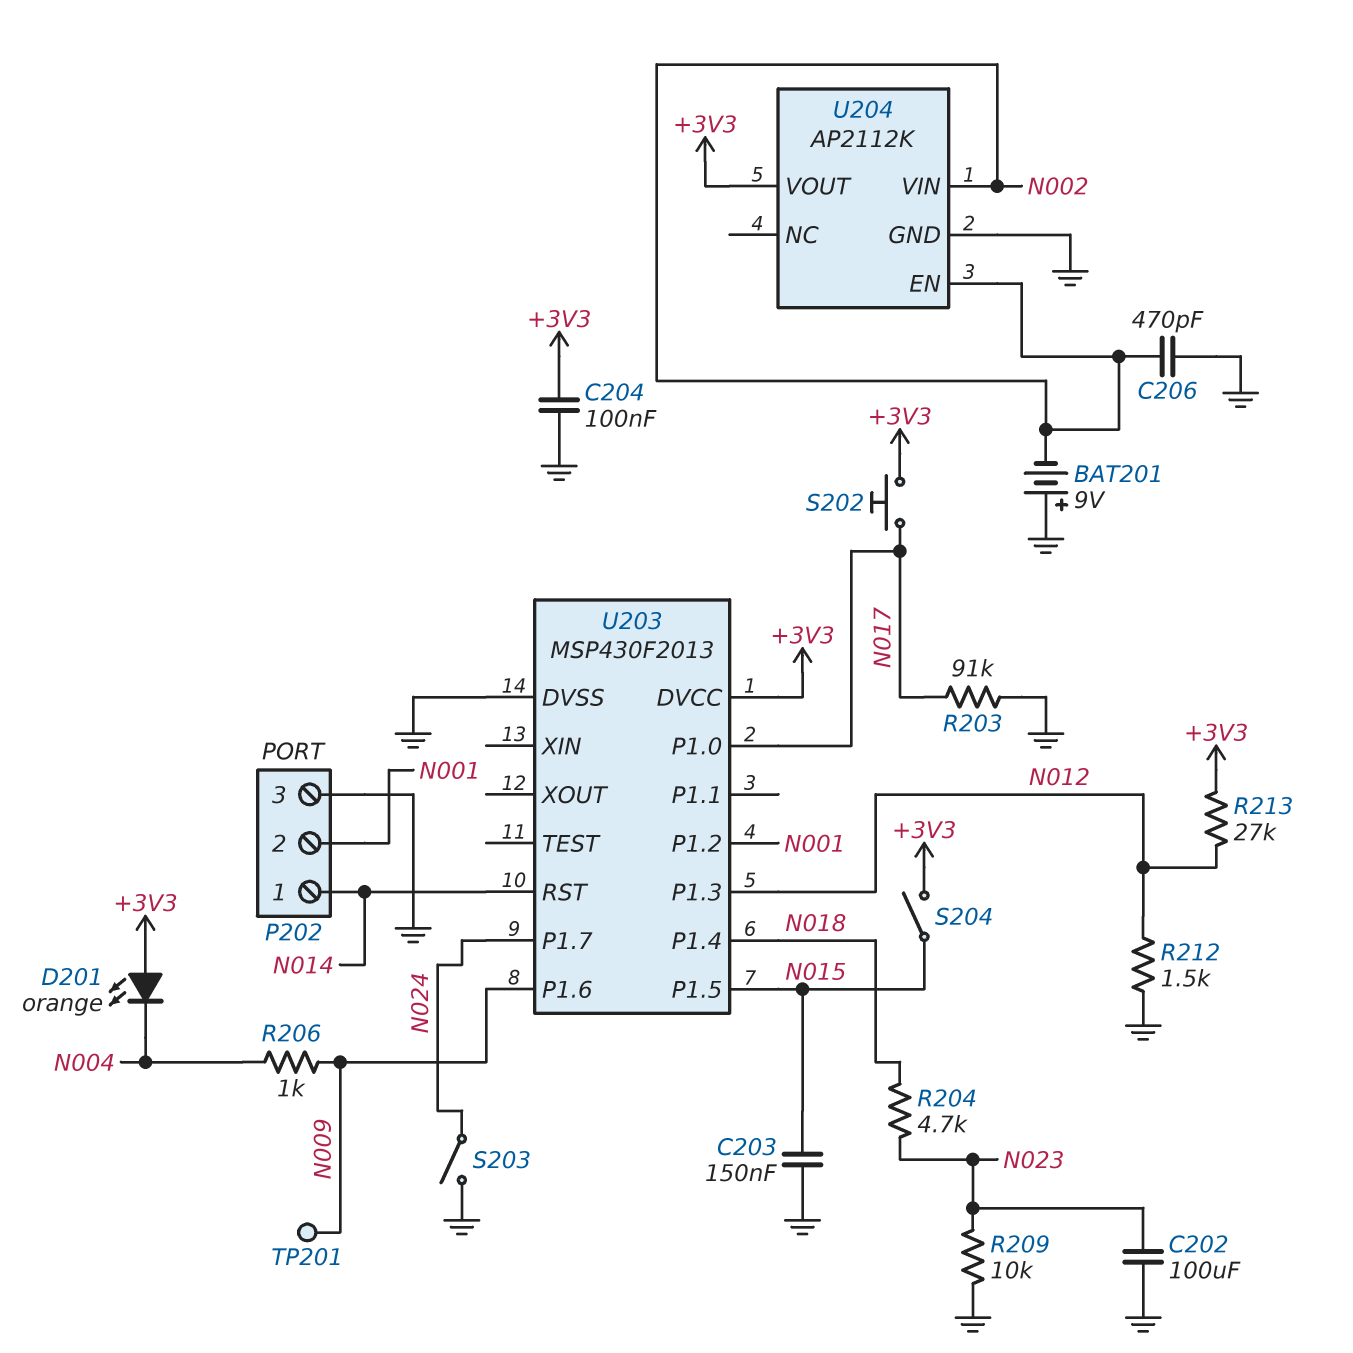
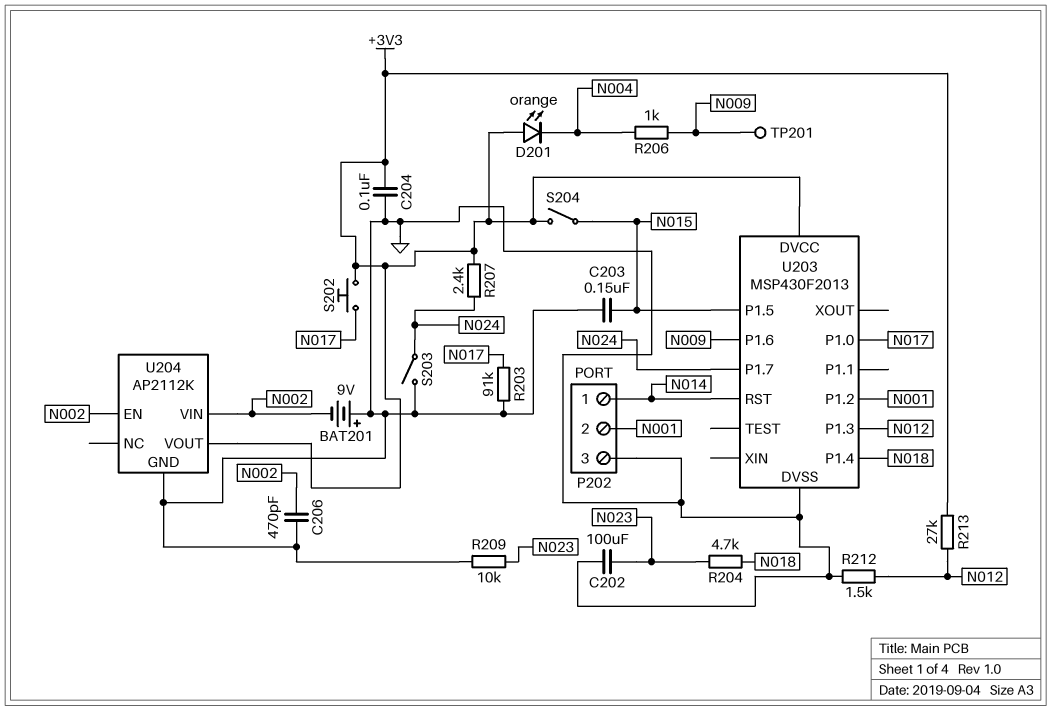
R207: none -> 2.4k (+3V3, N024)

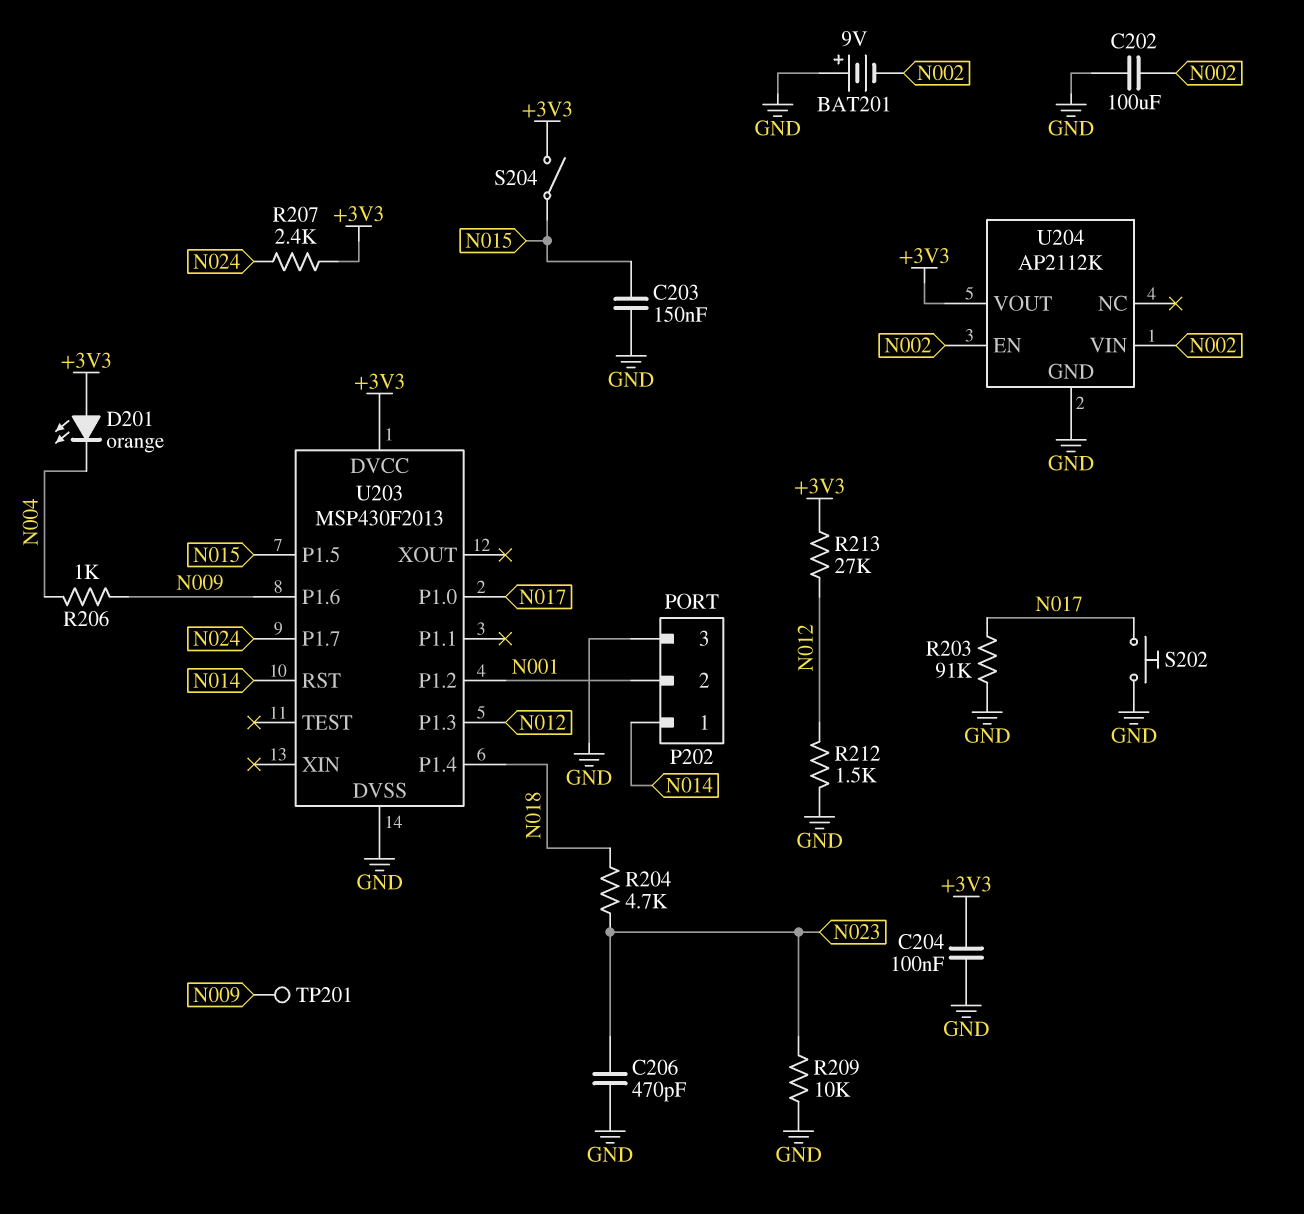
C202: 100uF (GND, N023) -> 100uF (GND, N002)
C206: 470pF (GND, N002) -> 470pF (GND, N023)
S202: button (+3V3, N017) -> button (GND, N017)
S203: switch (GND, N024) -> none

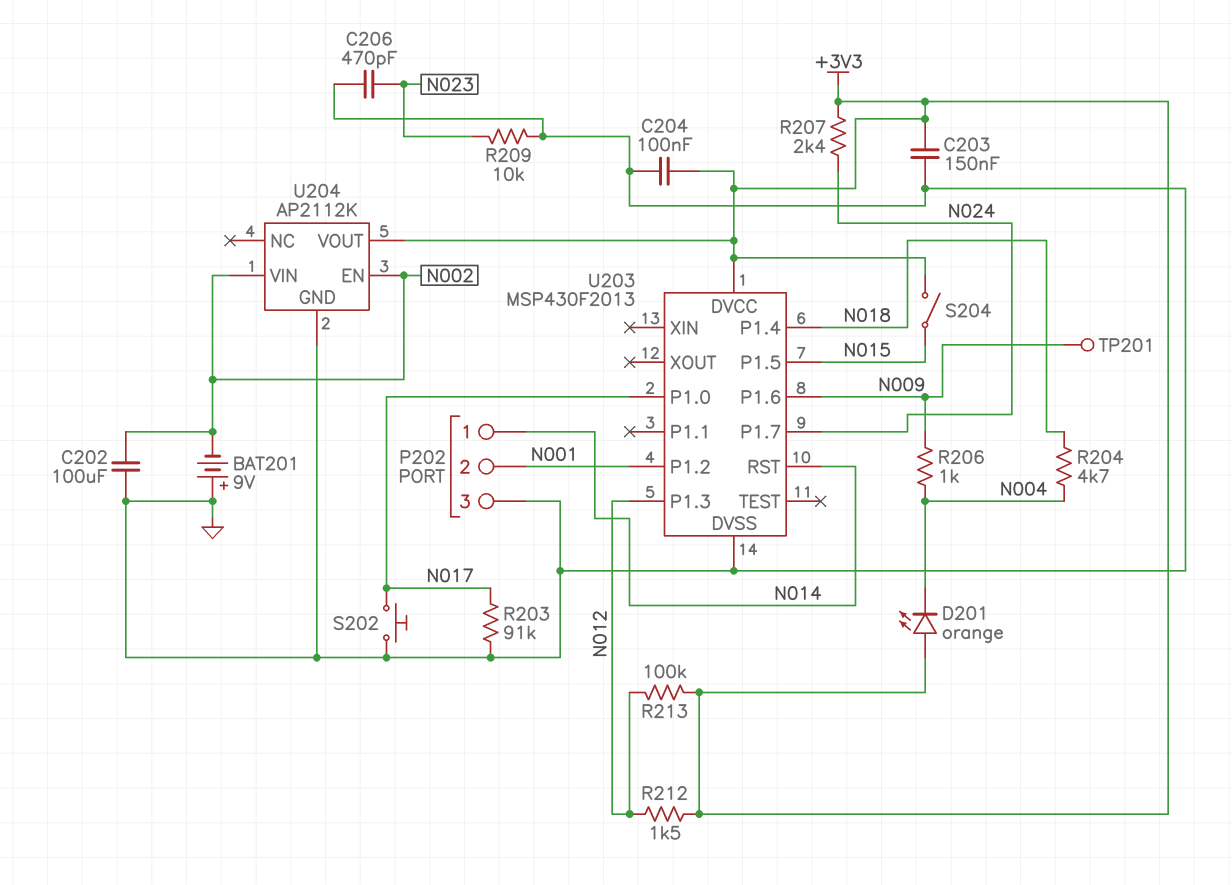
C203: 150nF (GND, N015) -> 150nF (+3V3, GND)
R204: 4.7k (N018, N023) -> 4.7k (N004, N018)
R212: 1.5k (GND, N012) -> 1.5k (+3V3, N012)
R213: 27k (+3V3, N012) -> 100k (+3V3, N012)

